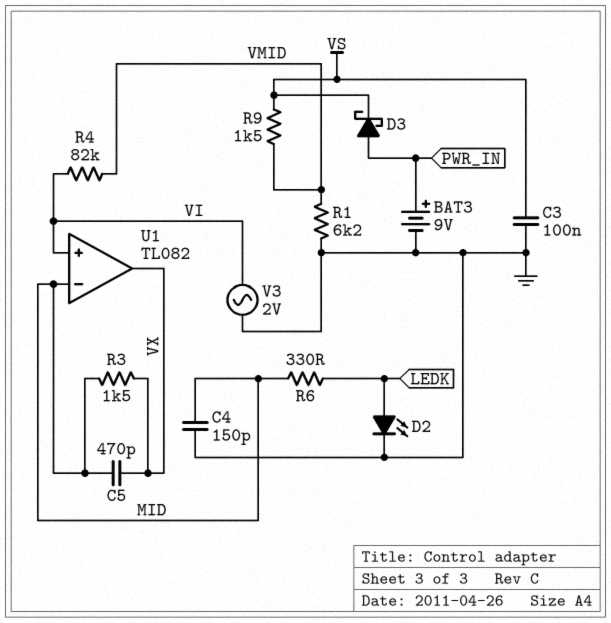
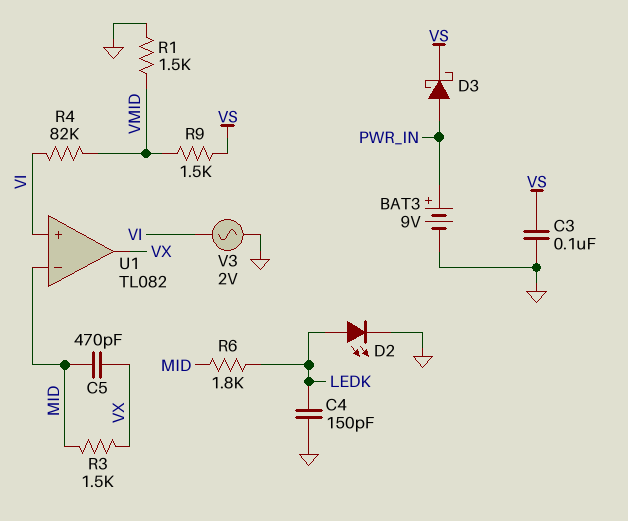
C4: 150pF (GND, MID) -> 150pF (GND, LEDK)
R1: 6.2k (GND, VMID) -> 1.5k (GND, VMID)
R6: 330 (LEDK, MID) -> 1.8k (LEDK, MID)

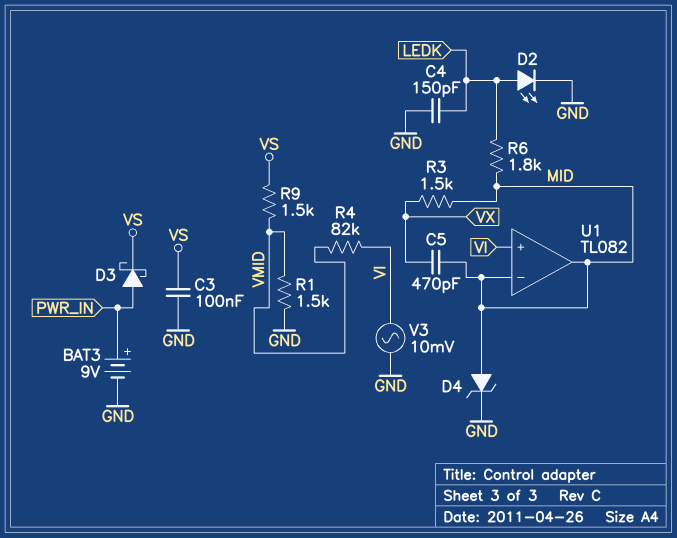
D4: none -> zener (A MID, K GND)
U1 pin out: VX -> MID
V3: AC 2V (GND, VI) -> AC 10mV (GND, VI)

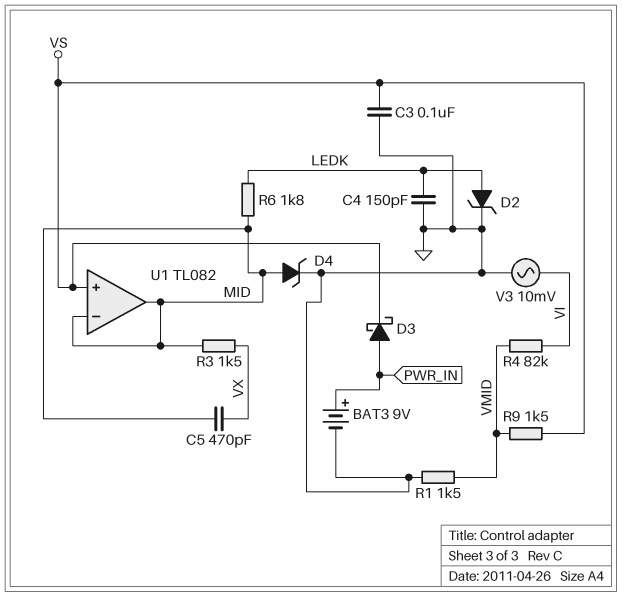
D2: LED (A LEDK, K GND) -> zener (A LEDK, K GND)
U1 pin in+: VI -> VS

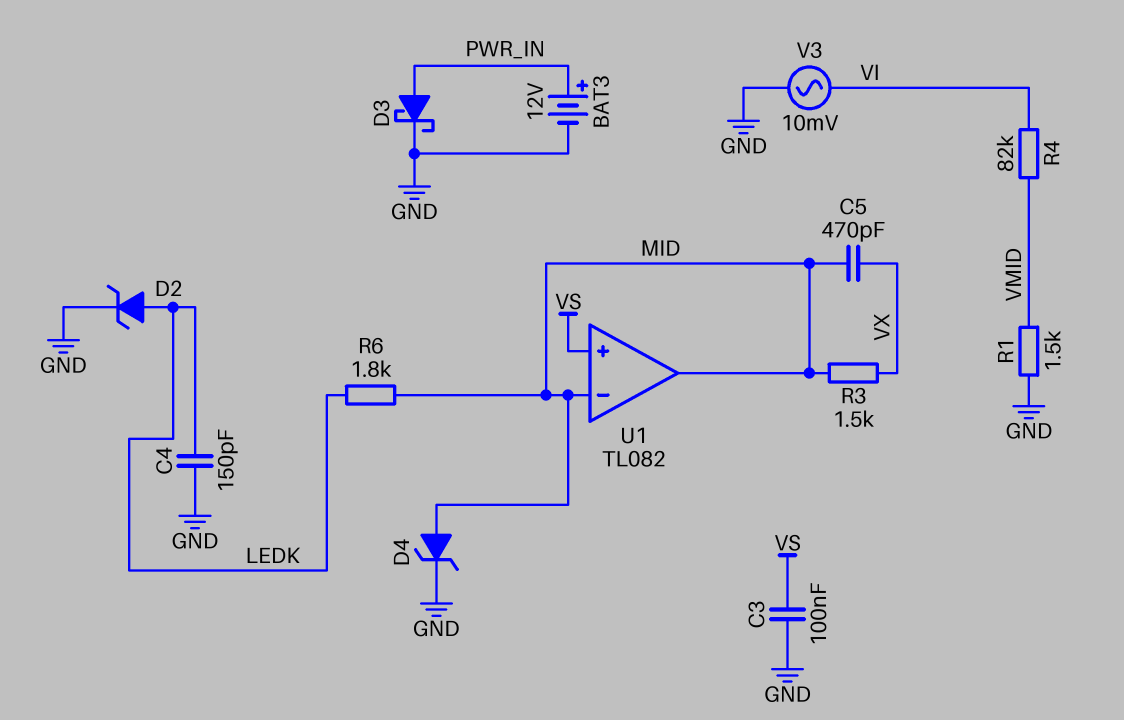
BAT3: 9V (plus PWR_IN, minus GND) -> 12V (plus PWR_IN, minus GND)
D3: schottky (A PWR_IN, K VS) -> schottky (A PWR_IN, K GND)
R9: 1.5k (VMID, VS) -> none

